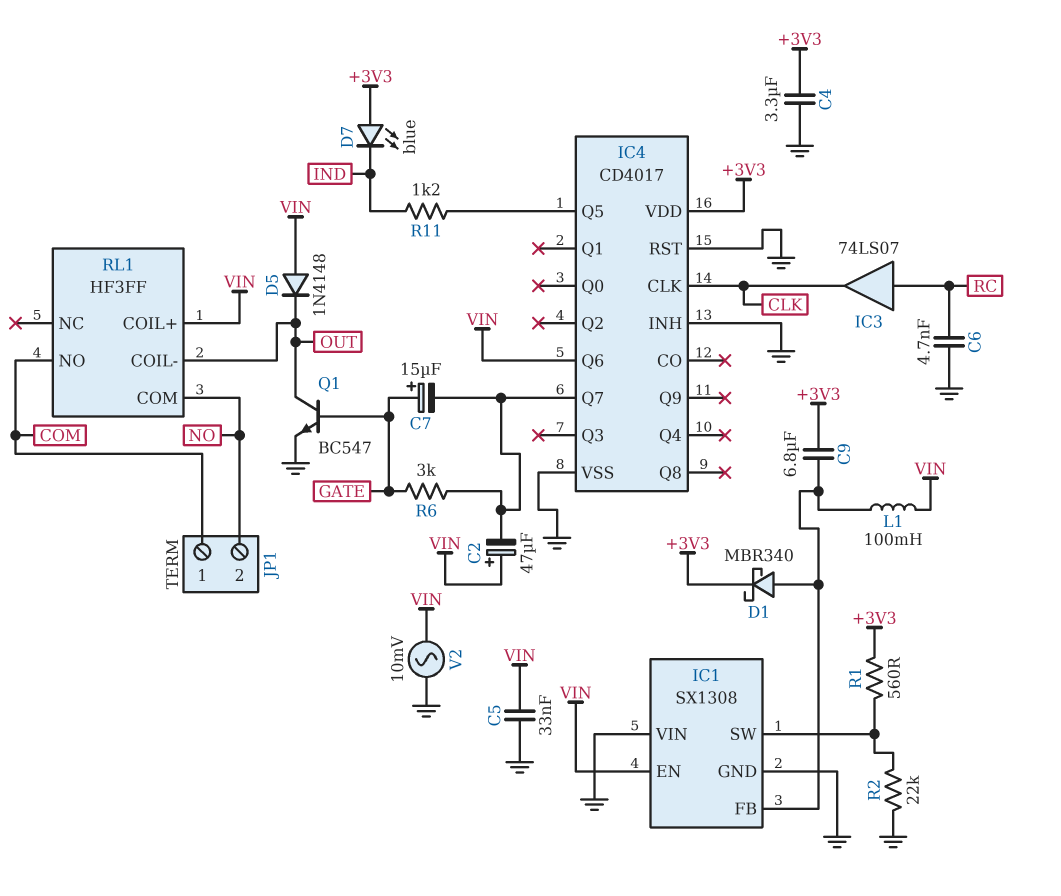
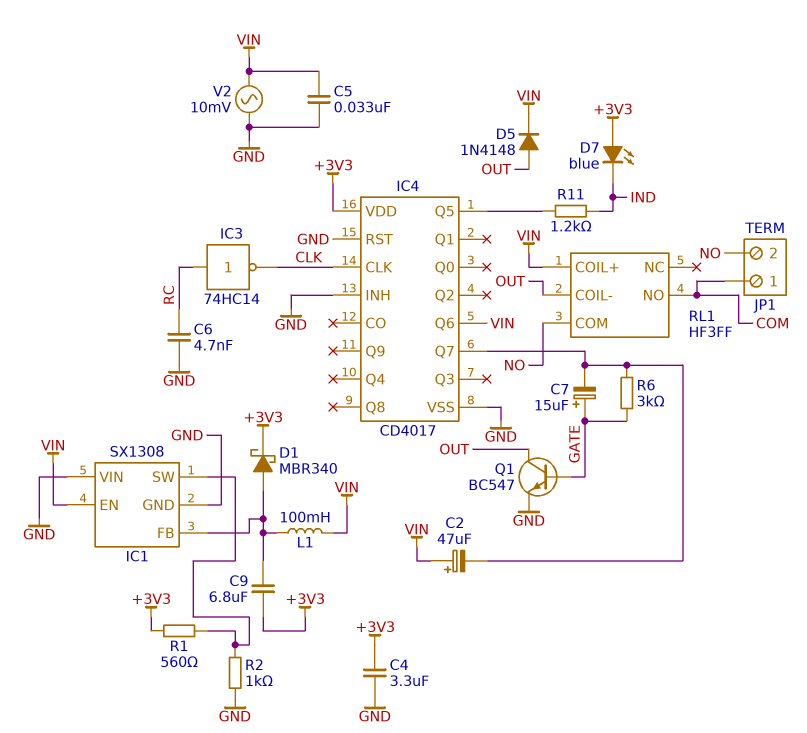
D5: diode 1N4148 (A VIN, K OUT) -> diode 1N4148 (A OUT, K VIN)
IC3: buffer 74LS07 (in RC, out CLK) -> NOT 74HC14 (in RC, out CLK)
R2: 22k (GND, IC1/SW) -> 1k (GND, IC1/SW)

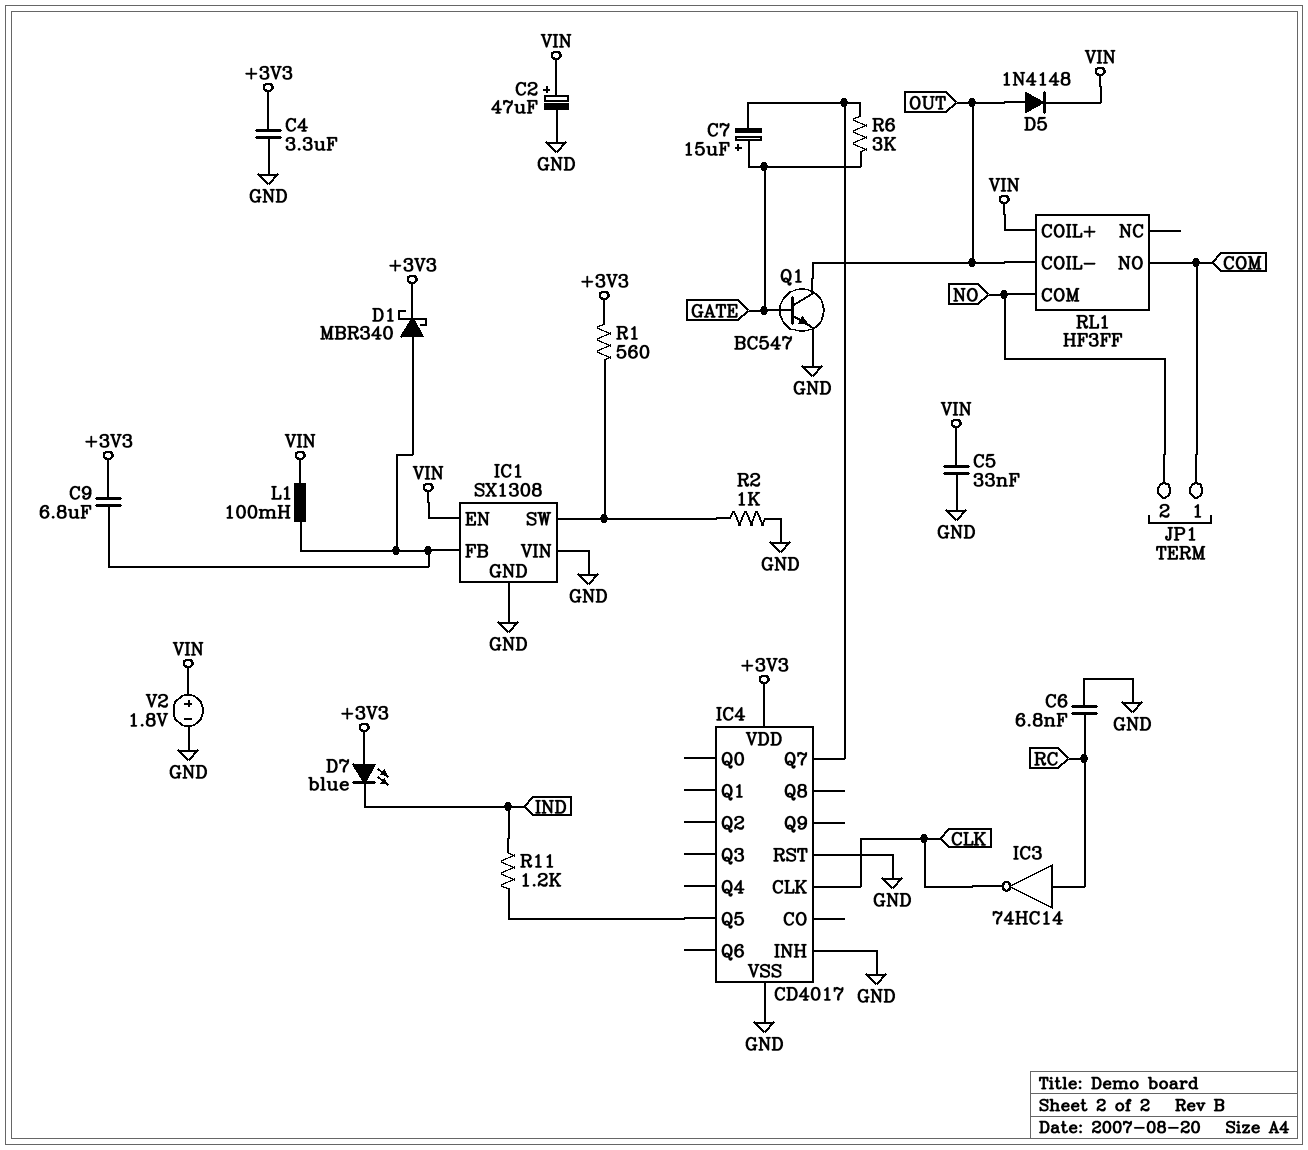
C2: 47uF (plus VIN, minus IC4/Q7) -> 47uF (plus VIN, minus GND)
C6: 4.7nF (GND, RC) -> 6.8nF (GND, RC)
IC4 pin Q6: VIN -> none
V2: AC 10mV (GND, VIN) -> 1.8V (plus VIN, minus GND)

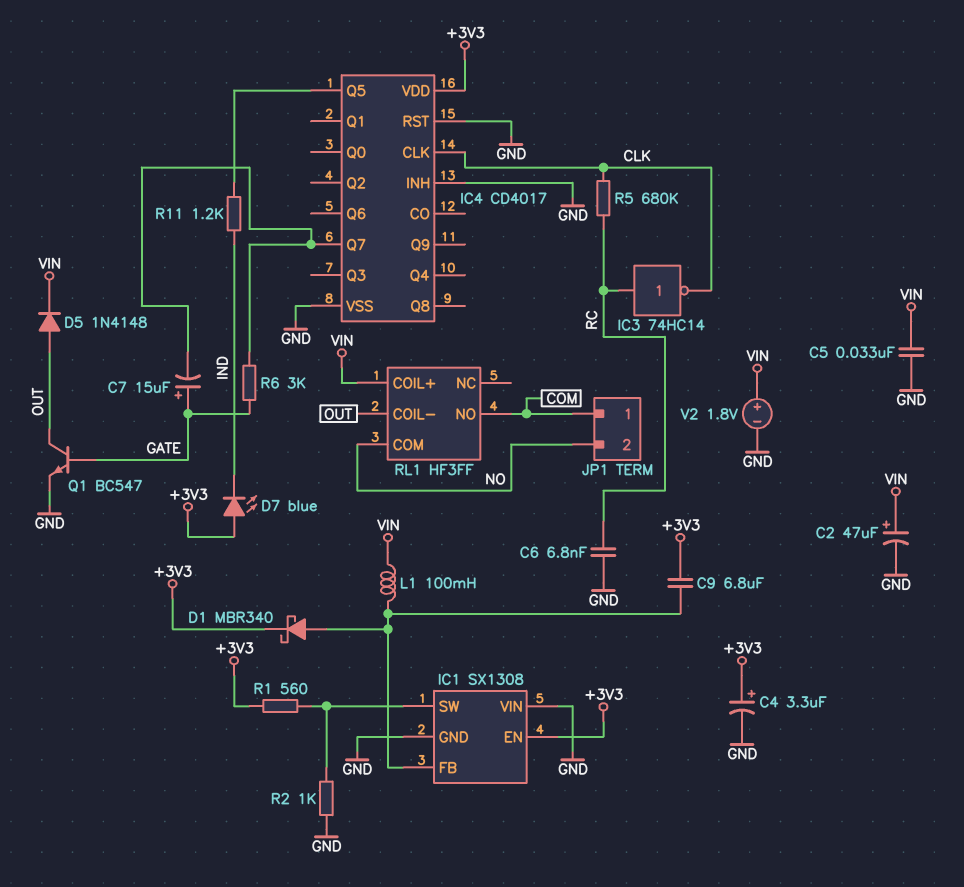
C4: 3.3uF (+3V3, GND) -> 3.3uF (plus +3V3, minus GND)
IC1 pin EN: VIN -> +3V3
R5: none -> 680k (CLK, RC)

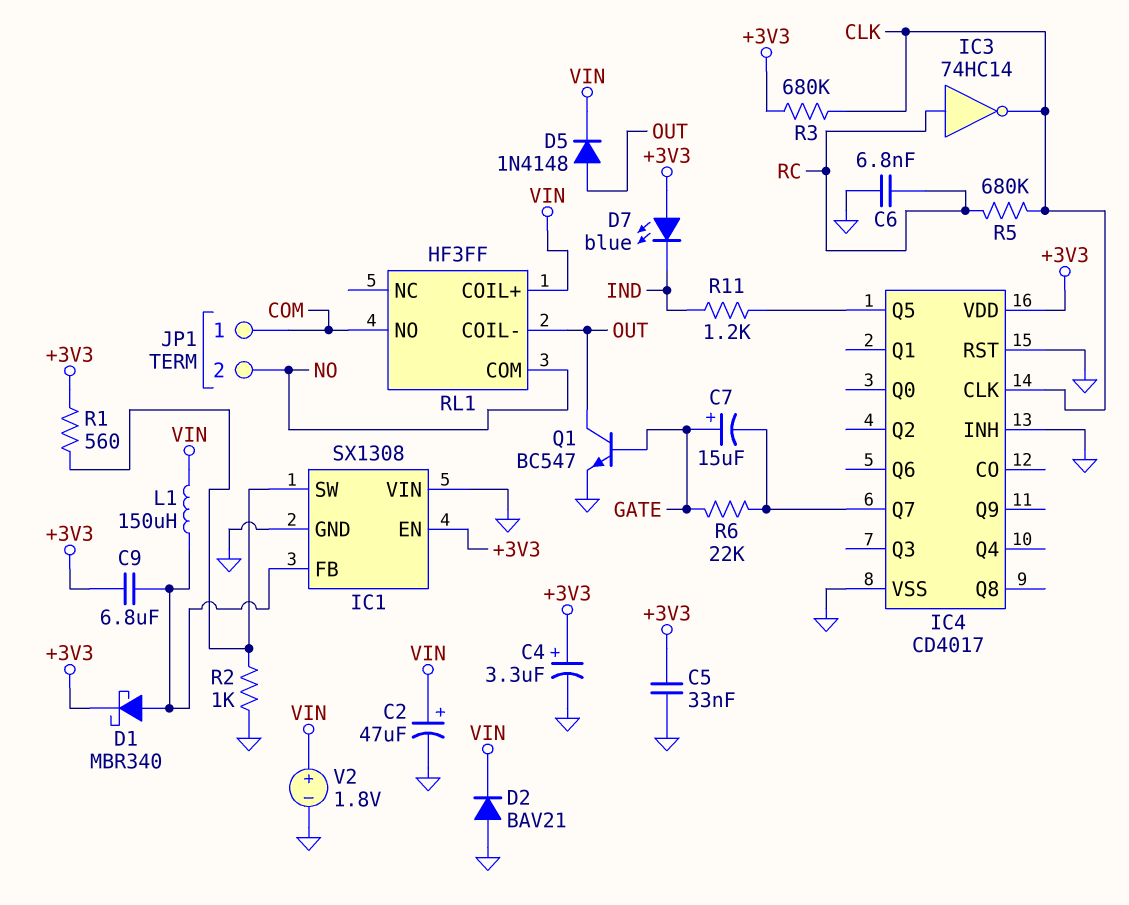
C5: 33nF (GND, VIN) -> 33nF (+3V3, GND)
D2: none -> diode BAV21 (A GND, K VIN)
L1: 100mH (IC1/FB, VIN) -> 150uH (IC1/FB, VIN)
R3: none -> 680k (+3V3, CLK)
R6: 3k (GATE, IC4/Q7) -> 22k (GATE, IC4/Q7)

